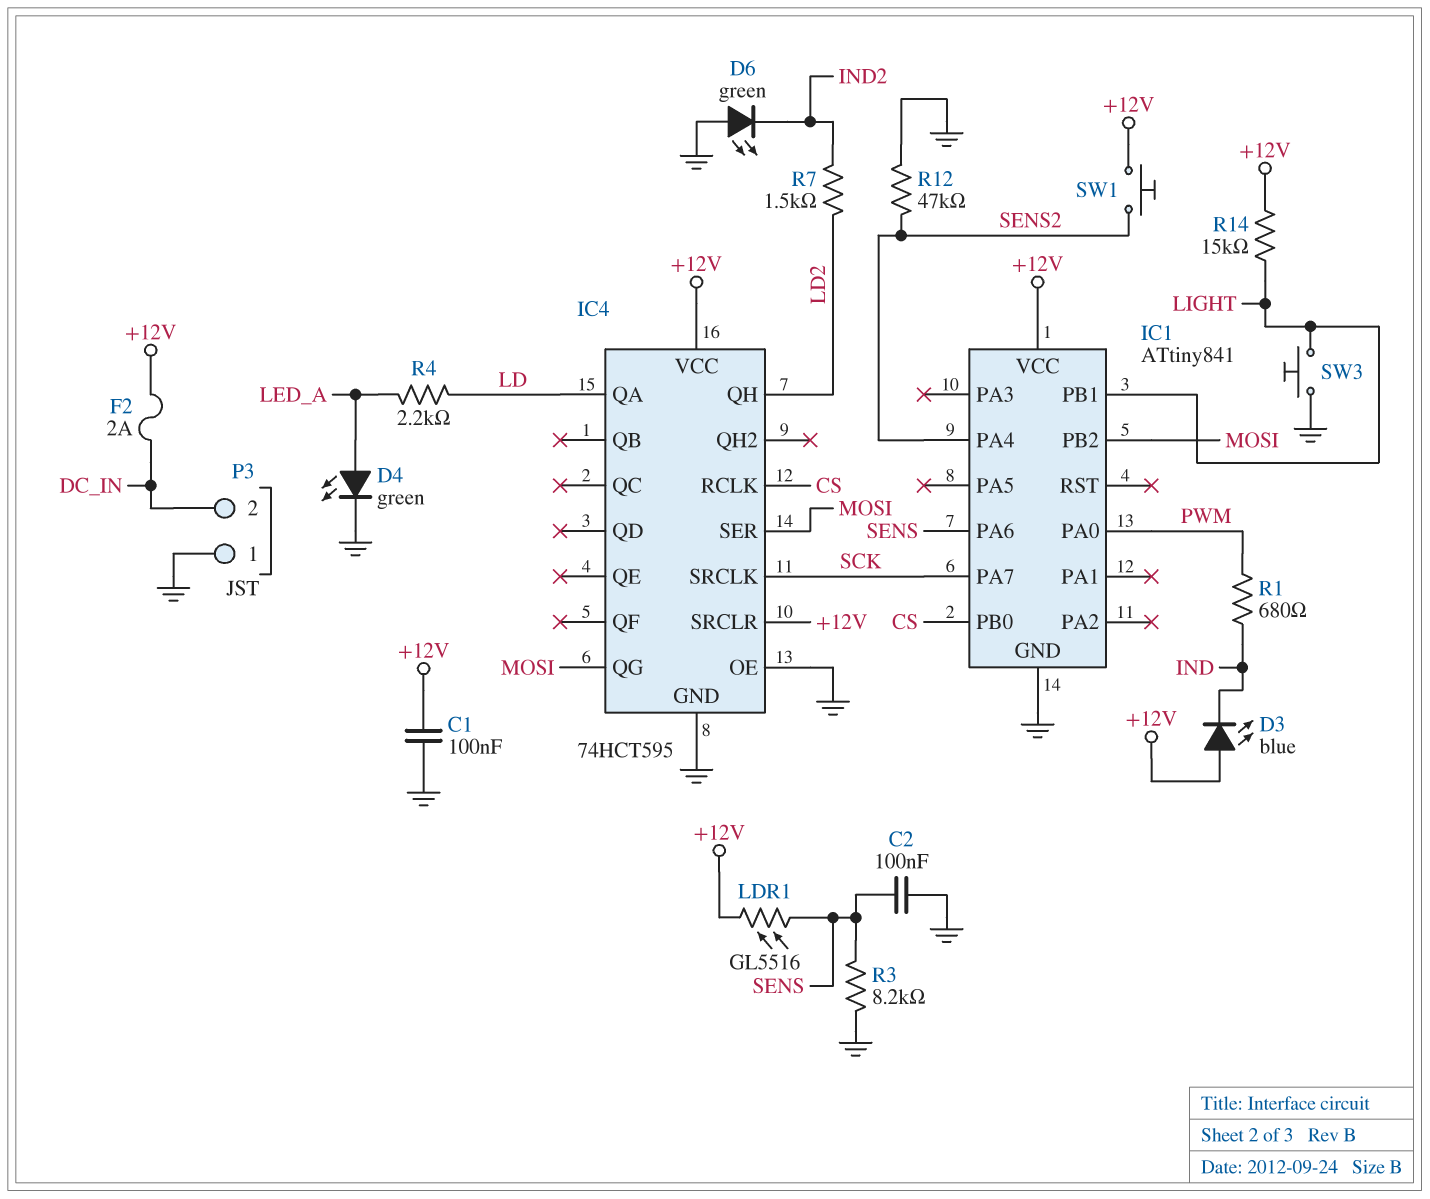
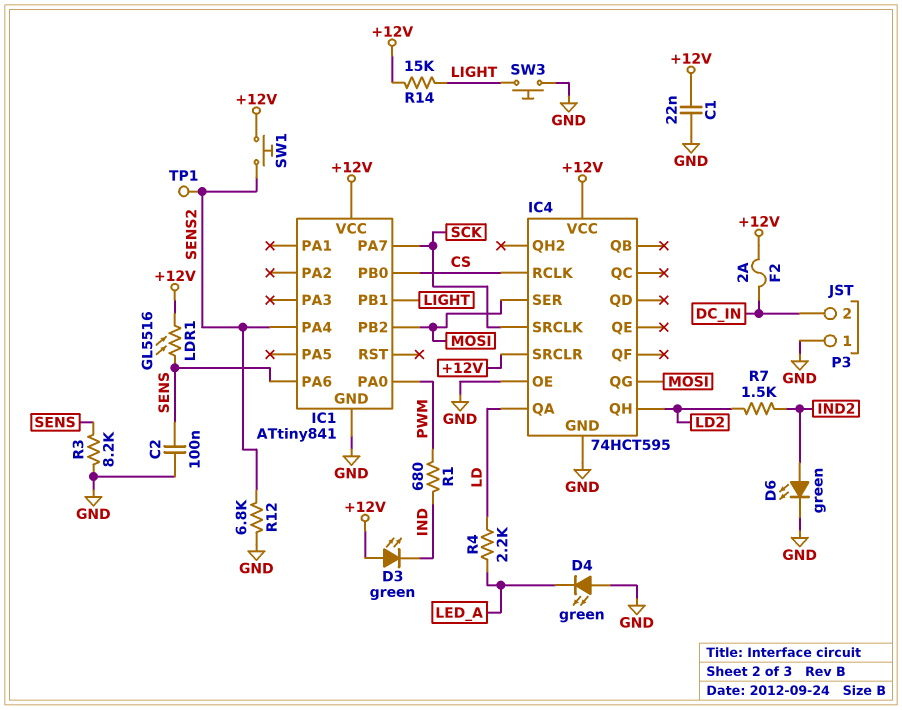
C1: 100nF (+12V, GND) -> 22nF (+12V, GND)
D3: LED blue (A +12V, K IND) -> LED green (A +12V, K IND)
D4: LED green (A LED_A, K GND) -> LED green (A GND, K LED_A)
D6: LED green (A GND, K IND2) -> LED green (A IND2, K GND)
R12: 47k (GND, SENS2) -> 6.8k (GND, SENS2)
TP1: none -> test point (SENS2)

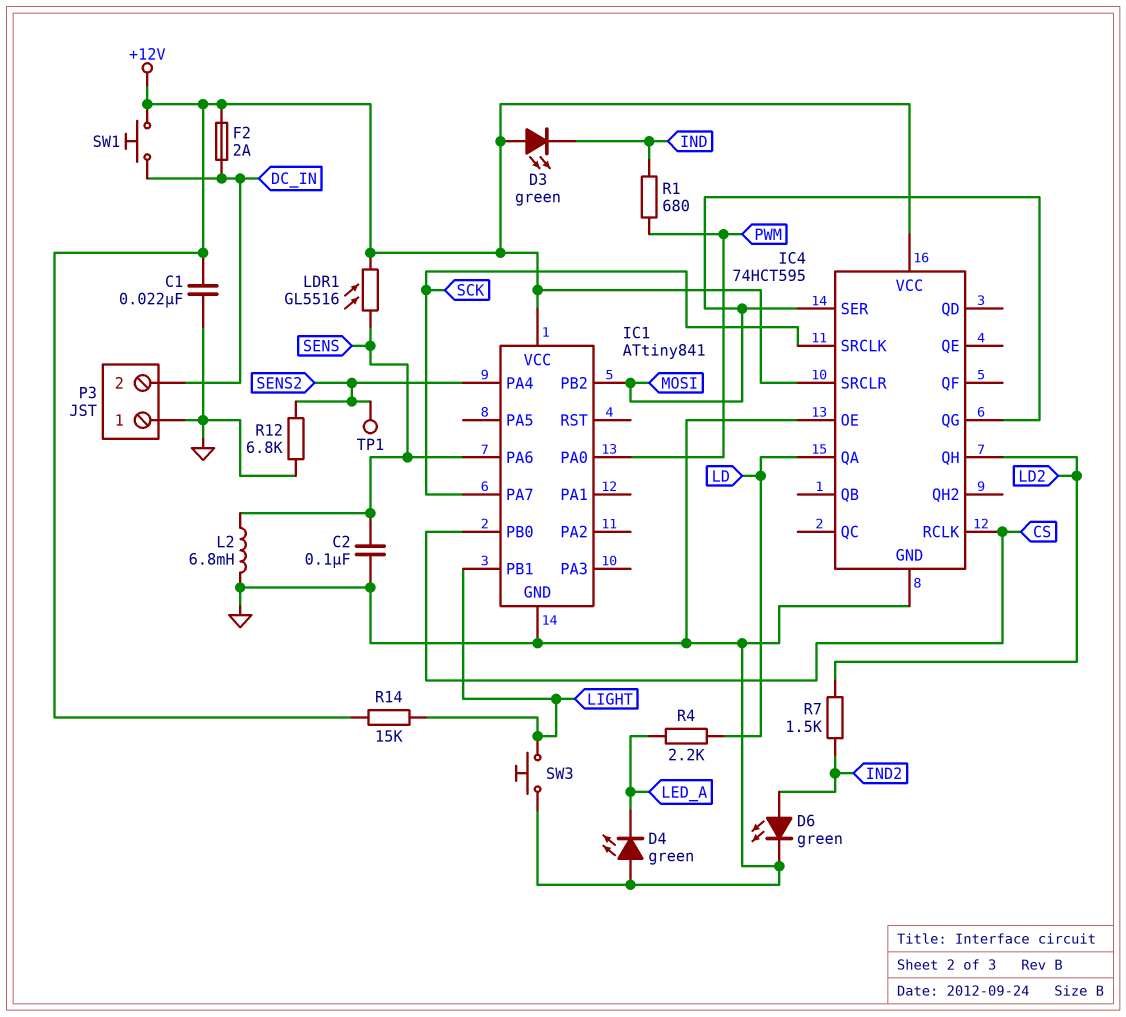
L2: none -> 6.8mH (GND, SENS)
R3: 8.2k (GND, SENS) -> none
SW1: button (+12V, SENS2) -> button (+12V, DC_IN)

